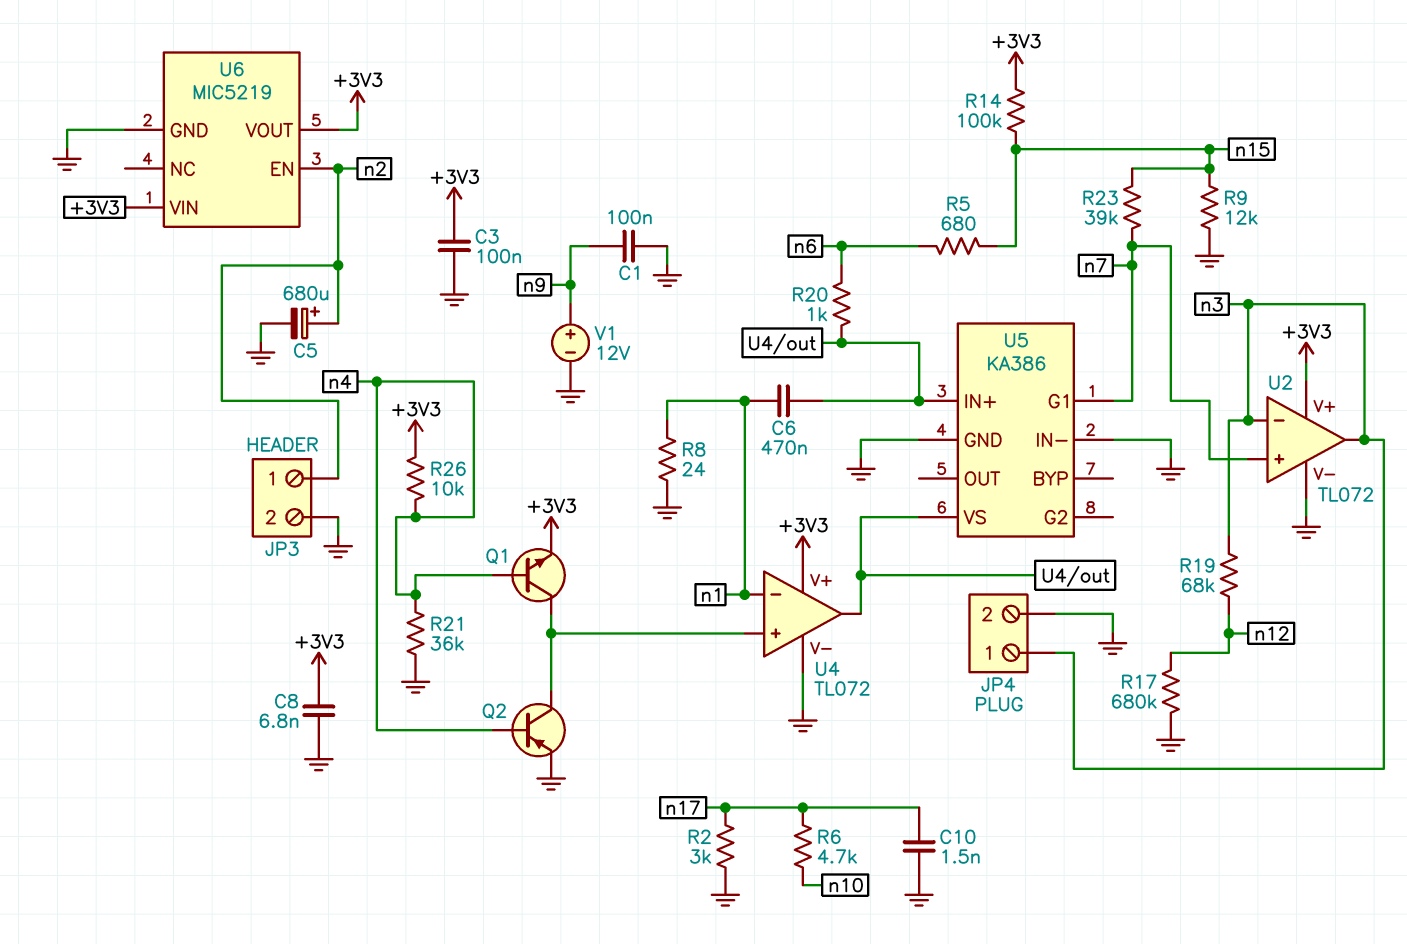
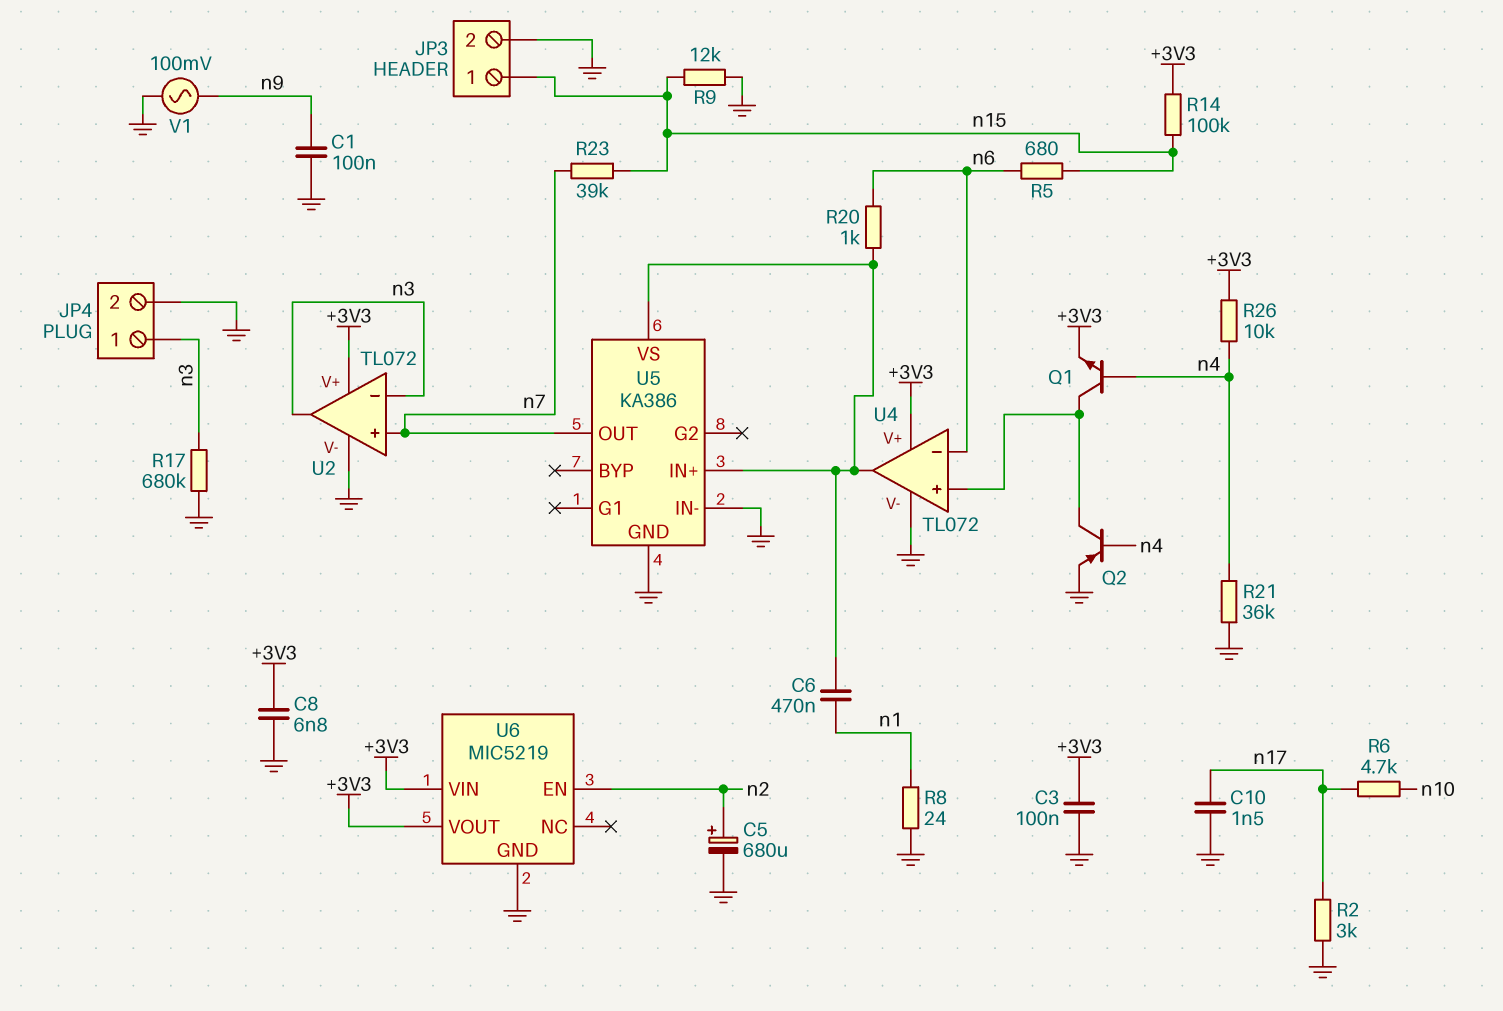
JP3 pin 1: n2 -> n15
R17: 680k (GND, n12) -> 680k (GND, n3)
R19: 68k (n3, n12) -> none
U4 pin in-: n1 -> n6
U5 pin G1: n7 -> none
U5 pin OUT: none -> n7
V1: 12V (plus n9, minus GND) -> AC 100mV (GND, n9)

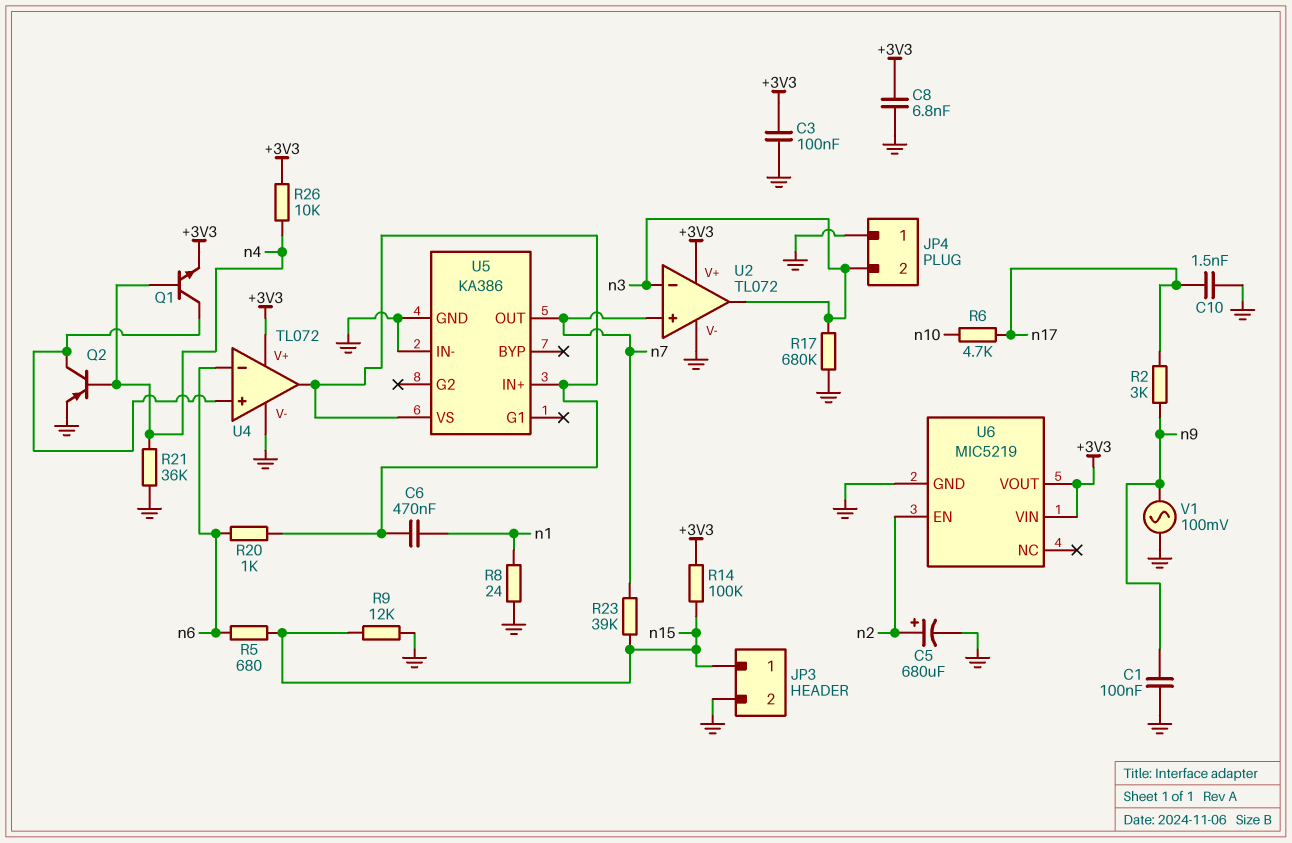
JP4 pin 1: n3 -> GND
JP4 pin 2: GND -> n3
R2: 3k (GND, n17) -> 3k (n9, n17)

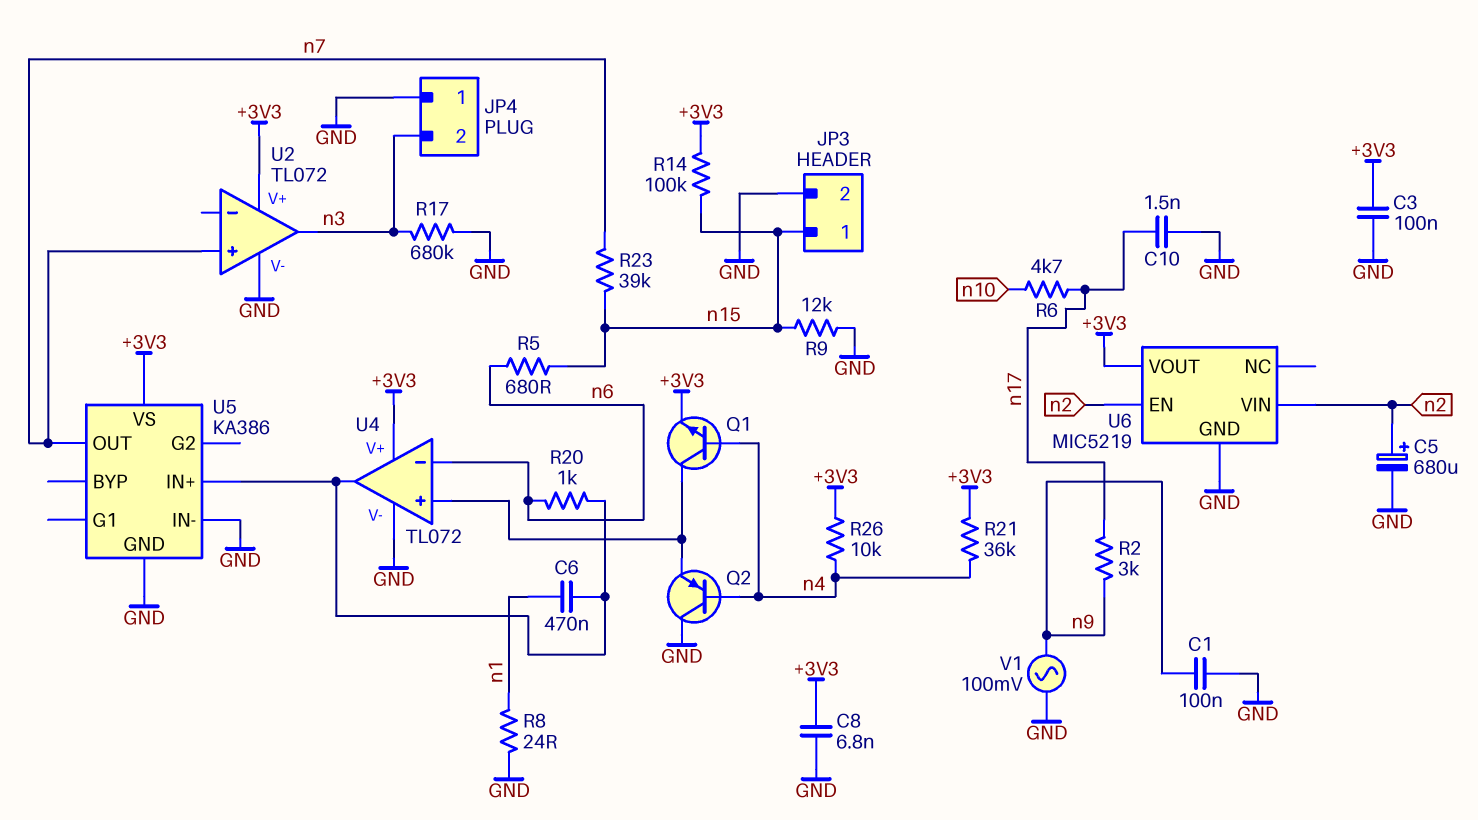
Q2: PNP (B n4, C U4/in+, E GND) -> PNP (B n4, C GND, E U4/in+)
R21: 36k (GND, n4) -> 36k (+3V3, n4)
U2 pin in-: n3 -> none
U5 pin VS: U4/out -> +3V3
U6 pin VIN: +3V3 -> n2

